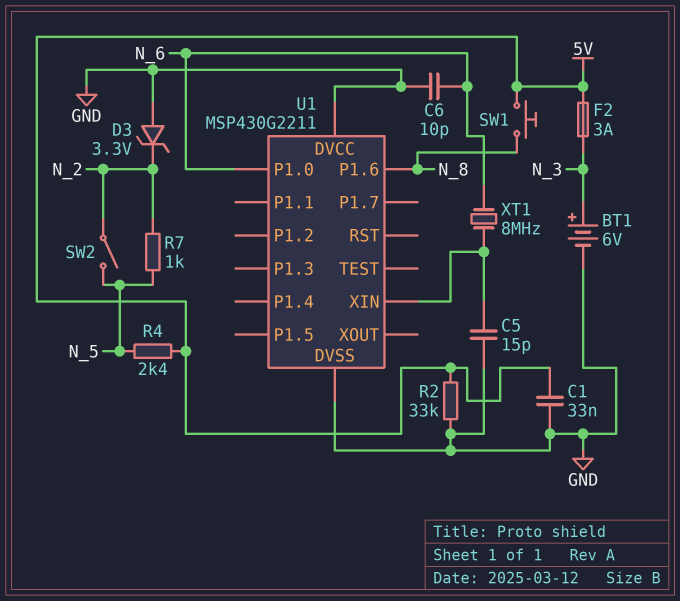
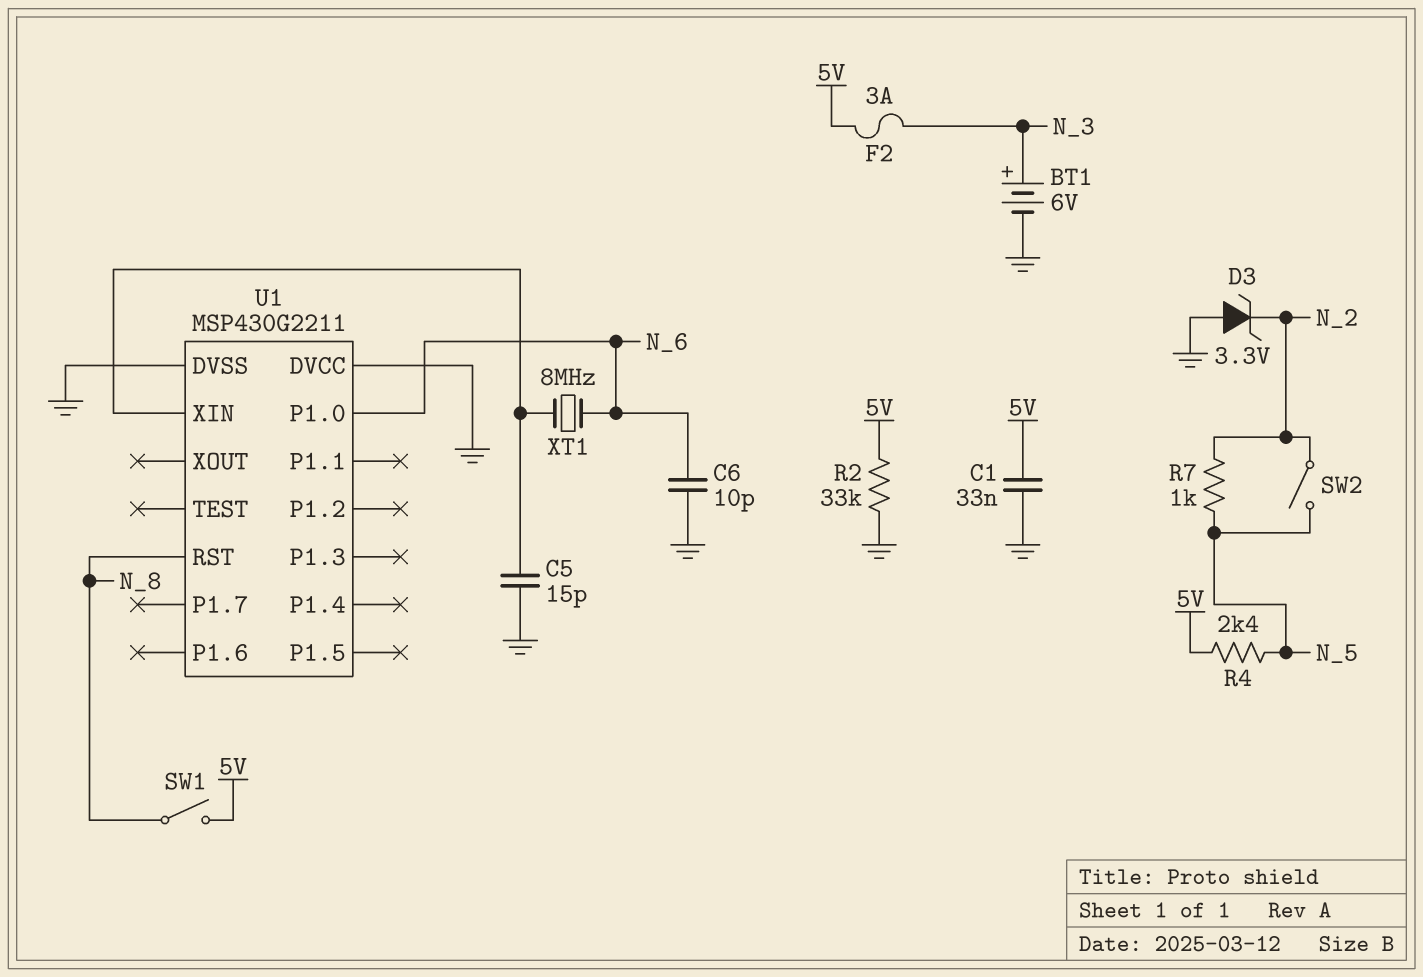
SW1: button (5V, N_8) -> switch (5V, N_8)
U1 pin P1.6: N_8 -> none
U1 pin RST: none -> N_8

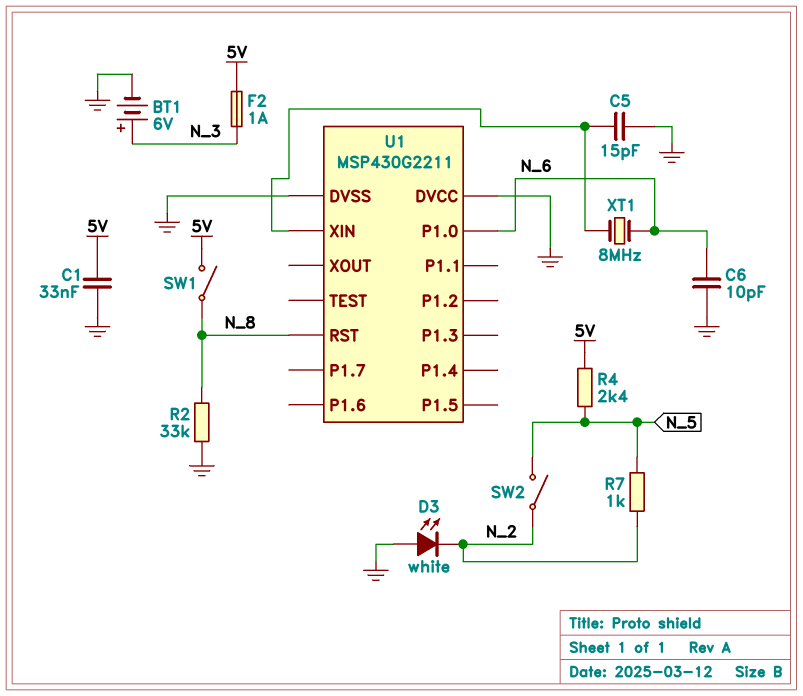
D3: zener 3.3V (A GND, K N_2) -> LED white (A GND, K N_2)
F2: 3A (5V, N_3) -> 1A (5V, N_3)
R2: 33k (5V, GND) -> 33k (GND, N_8)

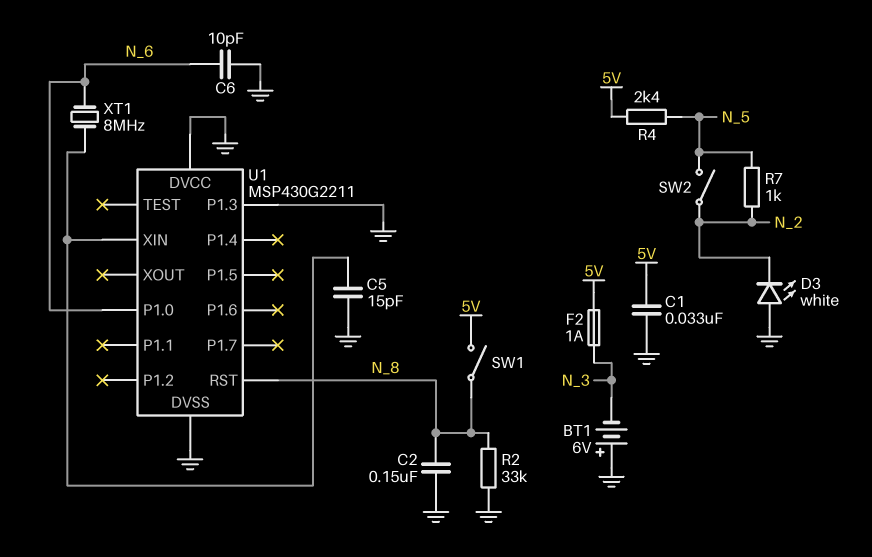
BT1: 6V (plus N_3, minus GND) -> 6V (plus GND, minus N_3)
C2: none -> 150nF (GND, N_8)
U1 pin P1.3: none -> GND

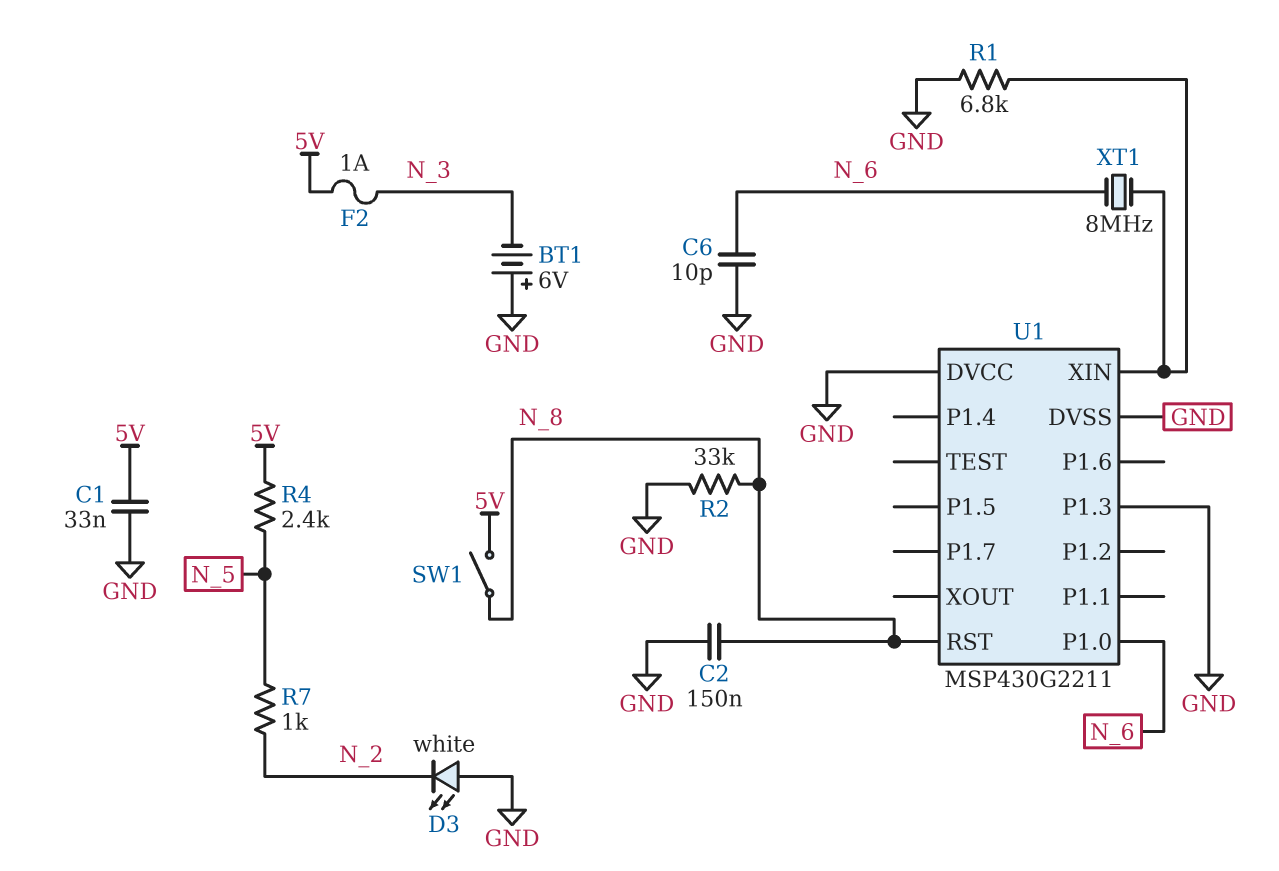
C5: 15pF (GND, U1/XIN) -> none
R1: none -> 6.8k (GND, U1/XIN)
SW2: switch (N_2, N_5) -> none

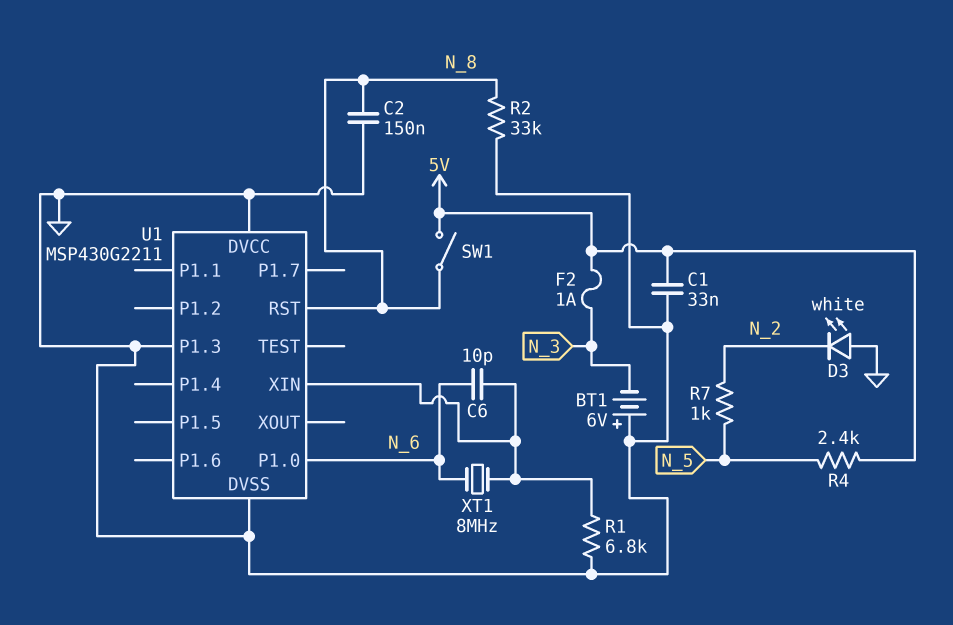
C6: 10pF (GND, N_6) -> 10pF (N_6, U1/XIN)

